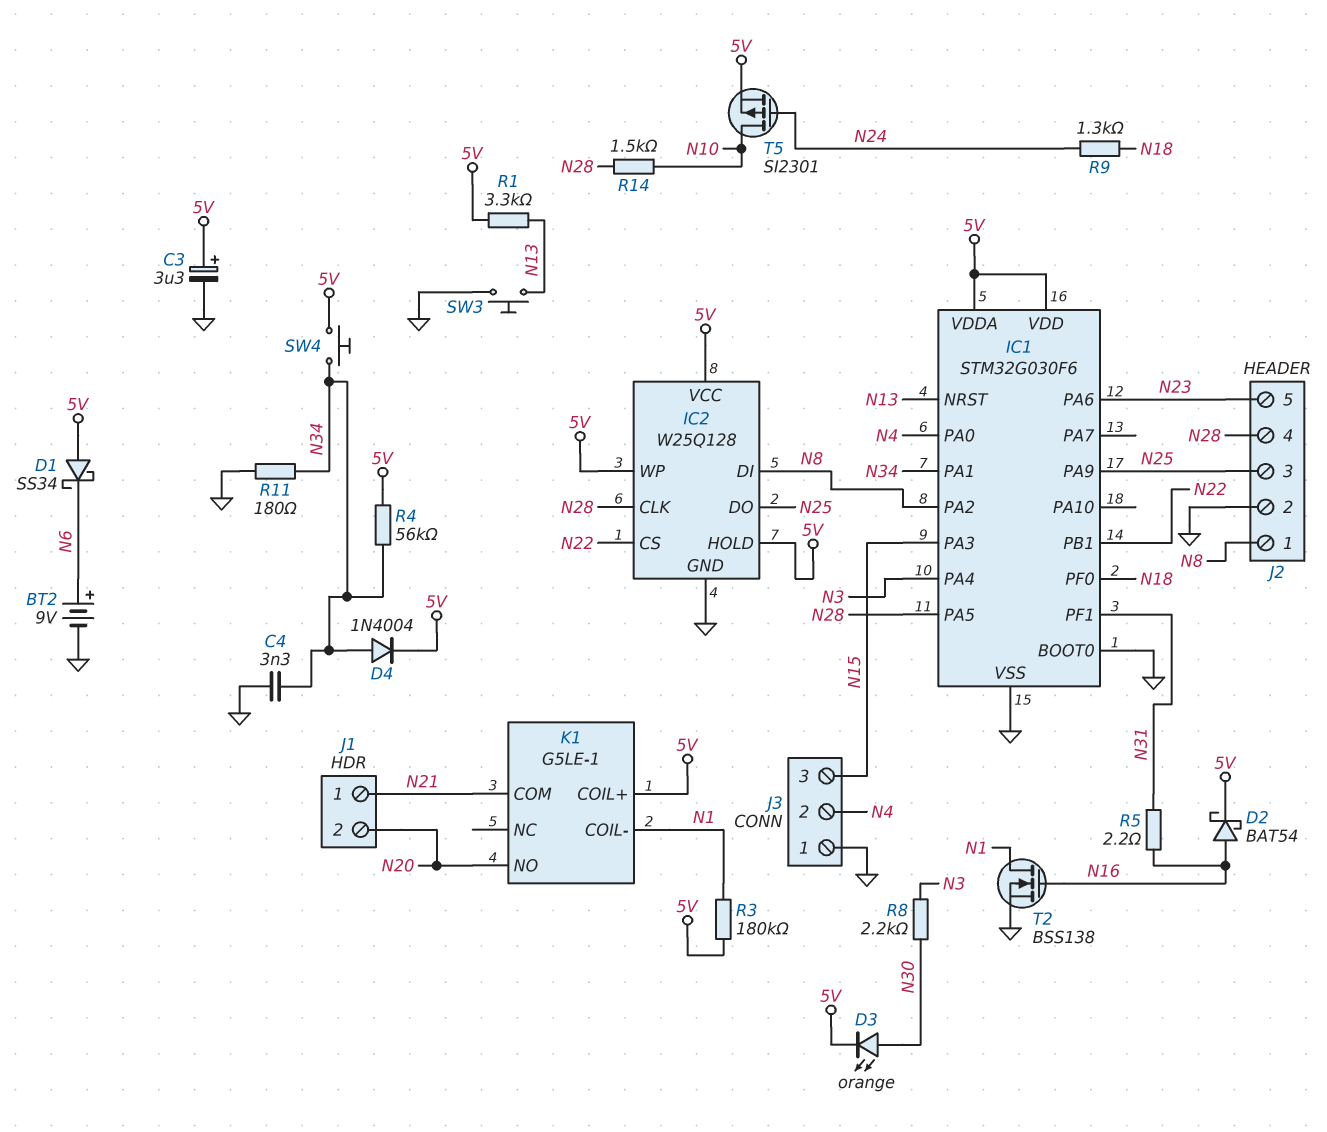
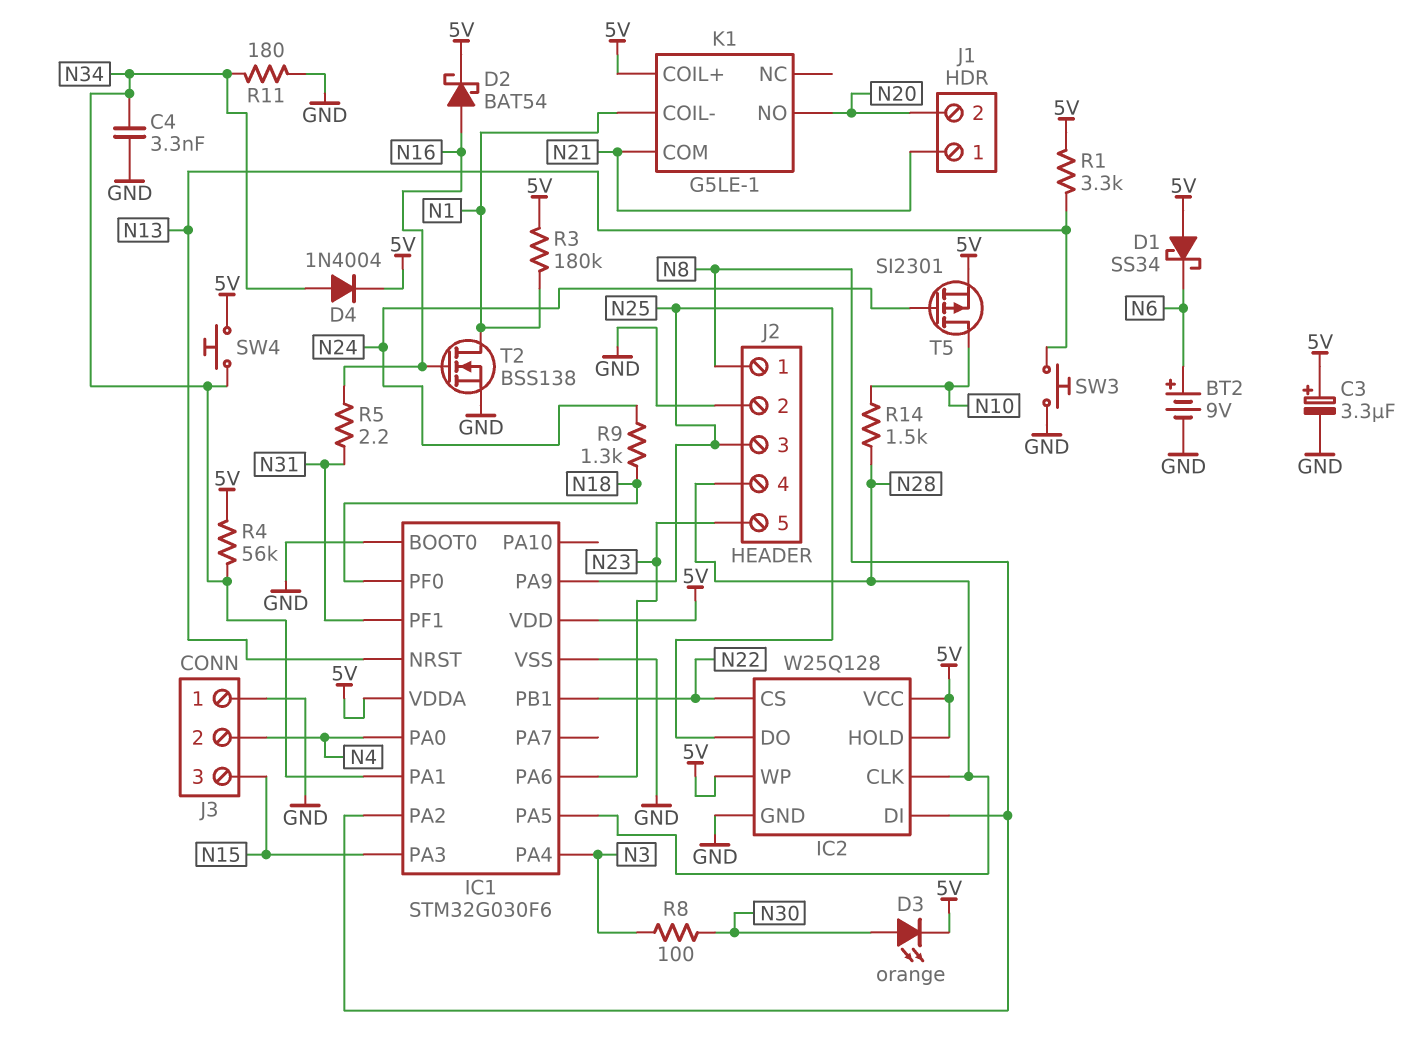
R8: 2.2k (N3, N30) -> 100 (N3, N30)

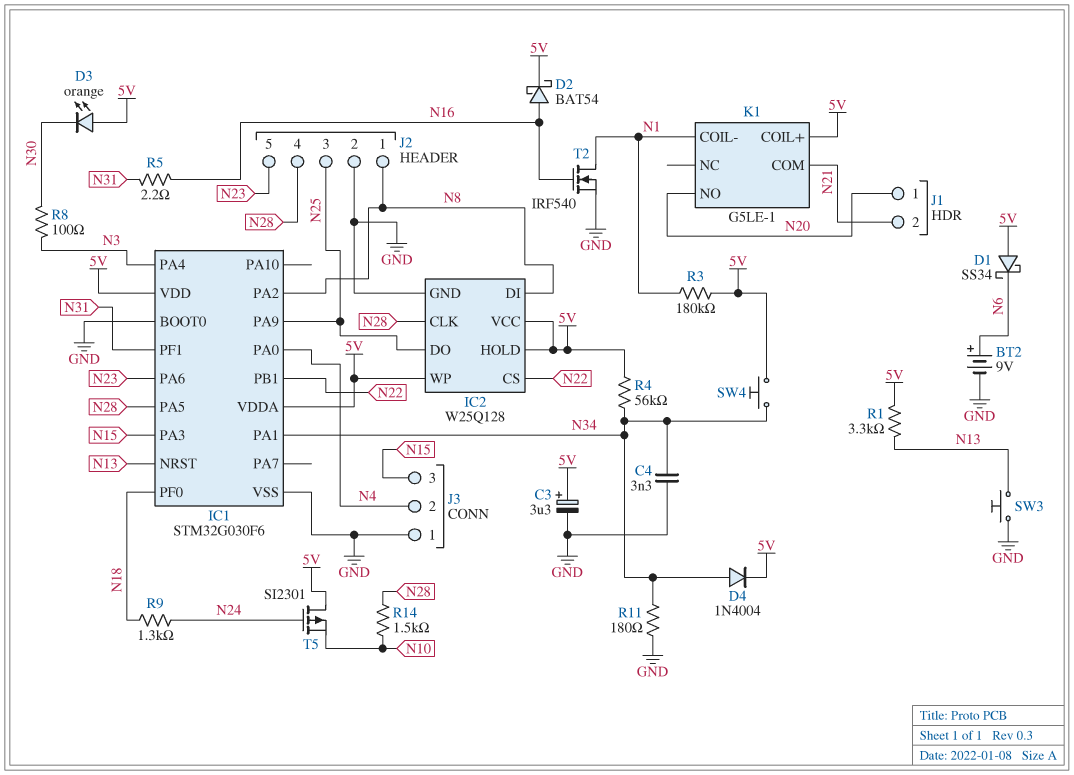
D3: LED orange (A N30, K 5V) -> LED orange (A 5V, K N30)
J1 pin 1: N21 -> N20
J1 pin 2: N20 -> N21
T2: NMOS BSS138 (G N16, D N1, S GND) -> NMOS IRF540 (G N16, D N1, S GND)
T5: PMOS SI2301 (G N24, D N10, S 5V) -> PMOS SI2301 (G N24, D 5V, S N10)

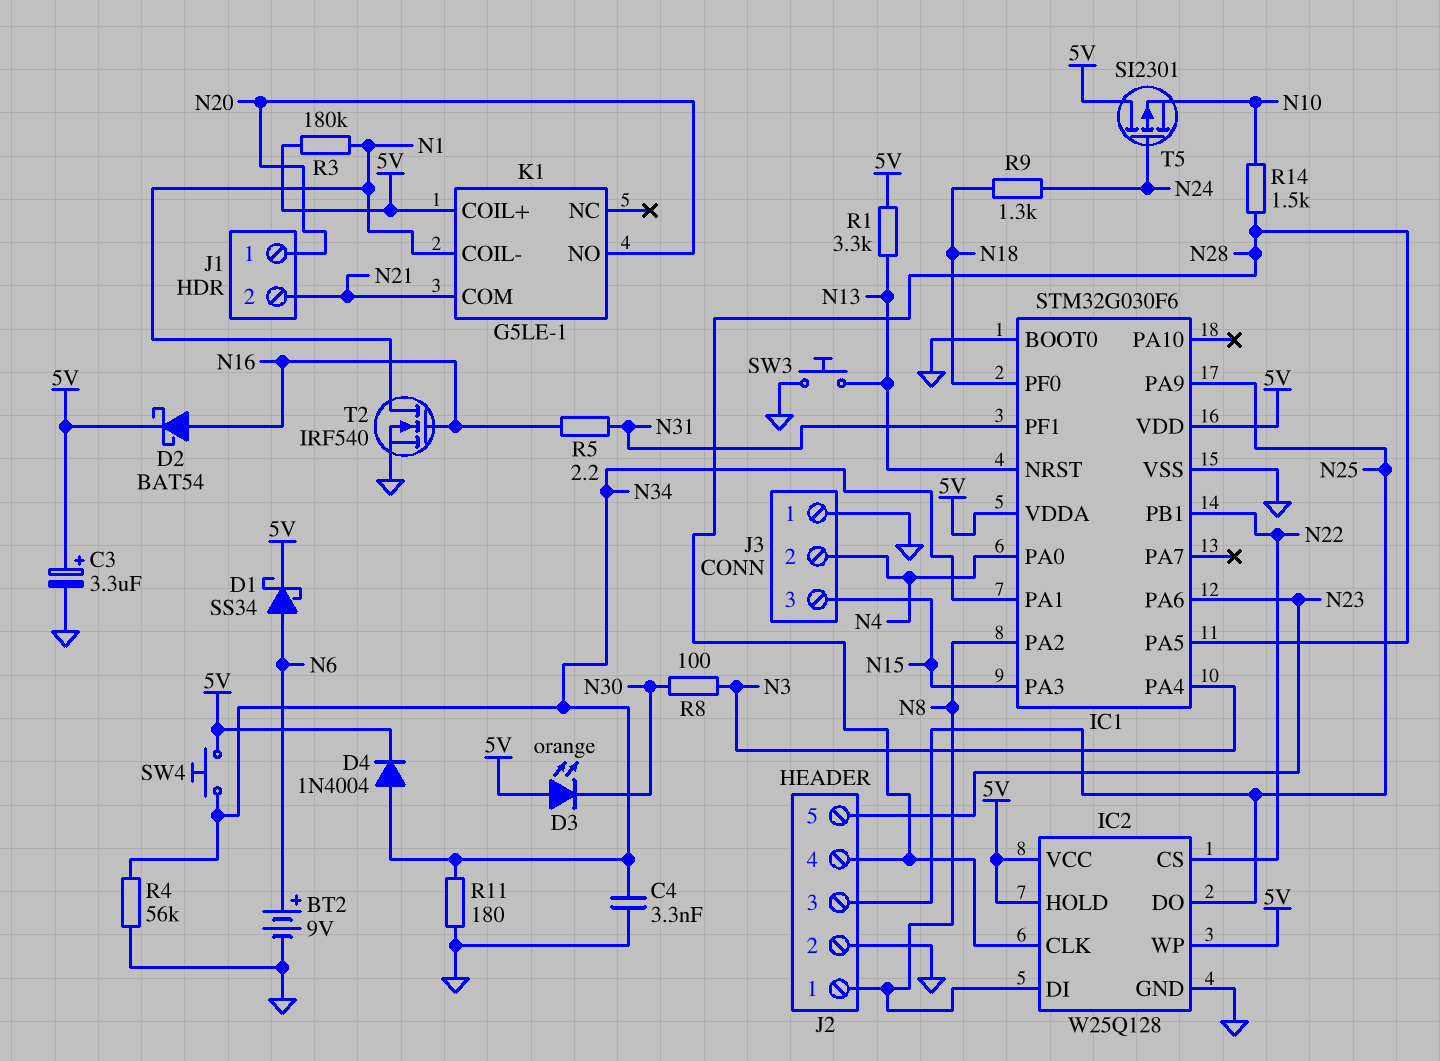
D1: schottky SS34 (A 5V, K N6) -> schottky SS34 (A N6, K 5V)
R4: 56k (5V, N34) -> 56k (GND, N34)

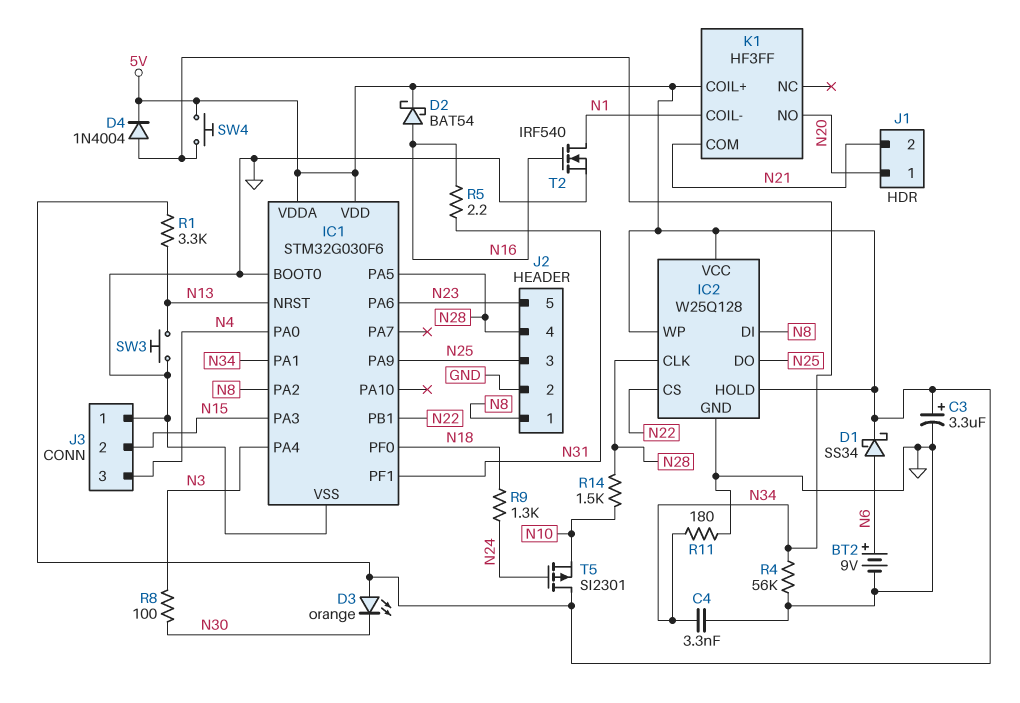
J3 pin 2: N4 -> N15
J3 pin 3: N15 -> N4
K1: G5LE-1 -> HF3FF
R3: 180k (5V, N1) -> none

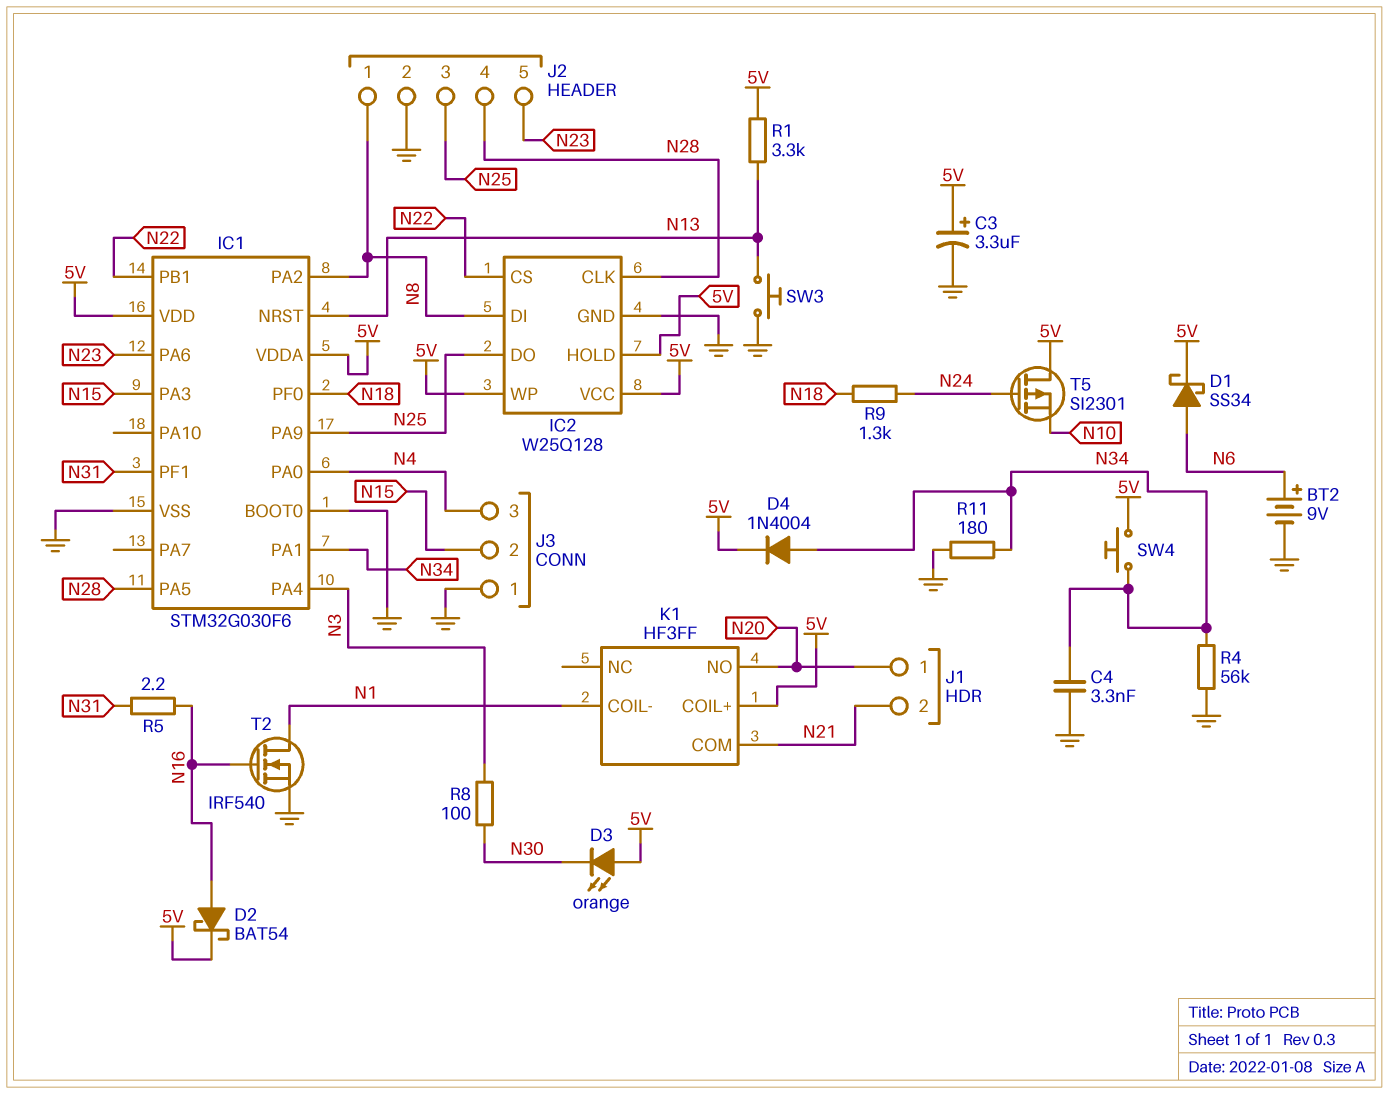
R14: 1.5k (N10, N28) -> none

